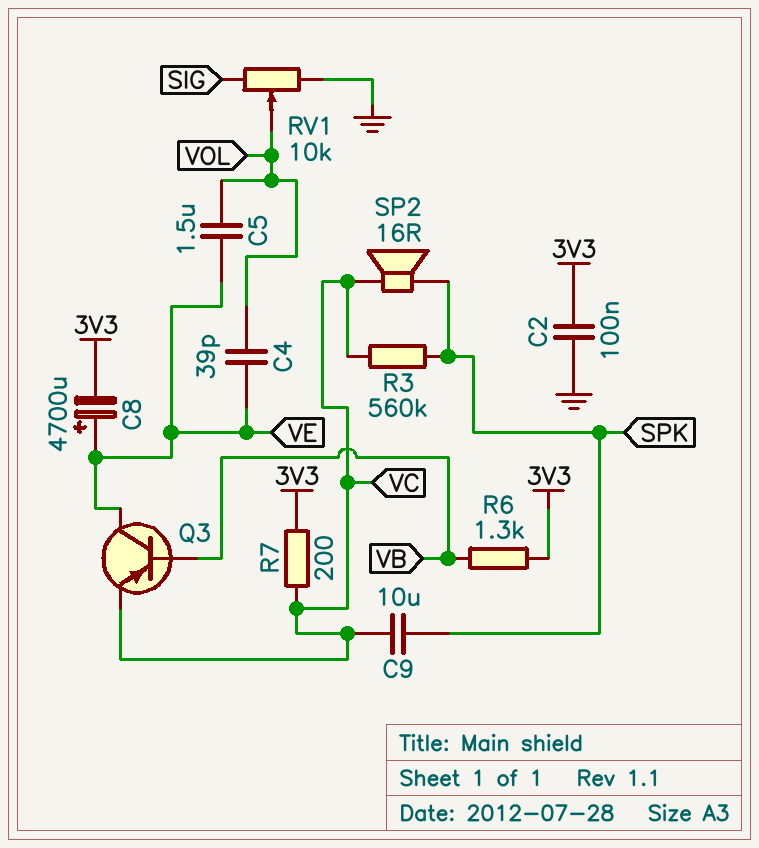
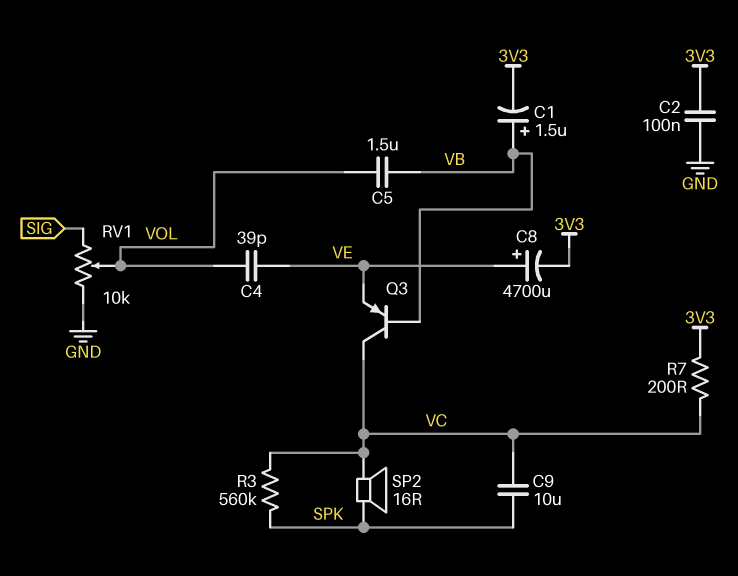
C1: none -> 1.5uF (plus VB, minus 3V3)
C5: 1.5uF (VE, VOL) -> 1.5uF (VB, VOL)
Q3: PNP (B VB, C VE, E VC) -> PNP (B VB, C VC, E VE)
R6: 1.3k (3V3, VB) -> none

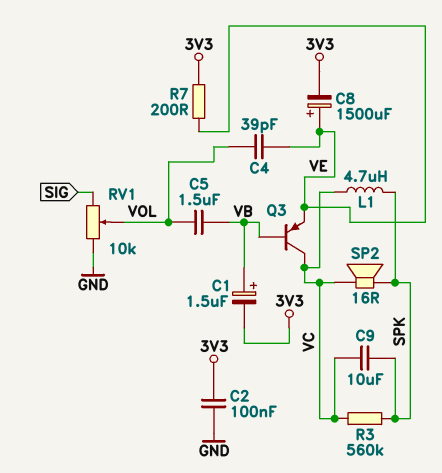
C8: 4700uF (plus VE, minus 3V3) -> 1500uF (plus VE, minus 3V3)
L1: none -> 4.7uH (SPK, VC)
R7: 200 (3V3, VC) -> 200 (3V3, VE)

